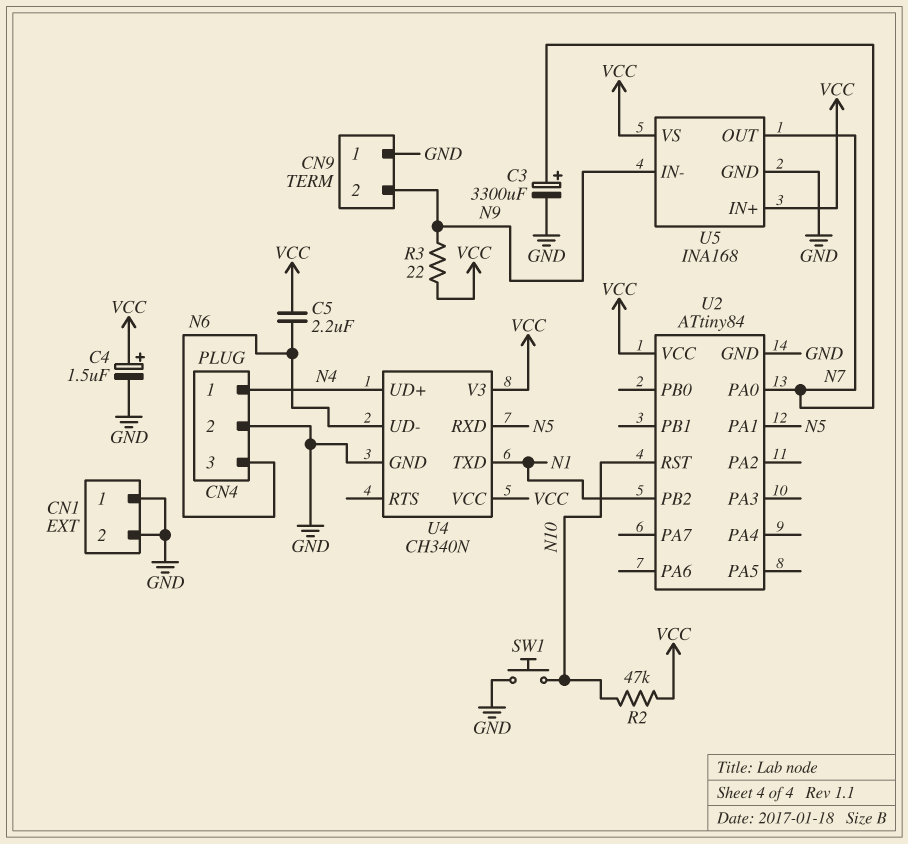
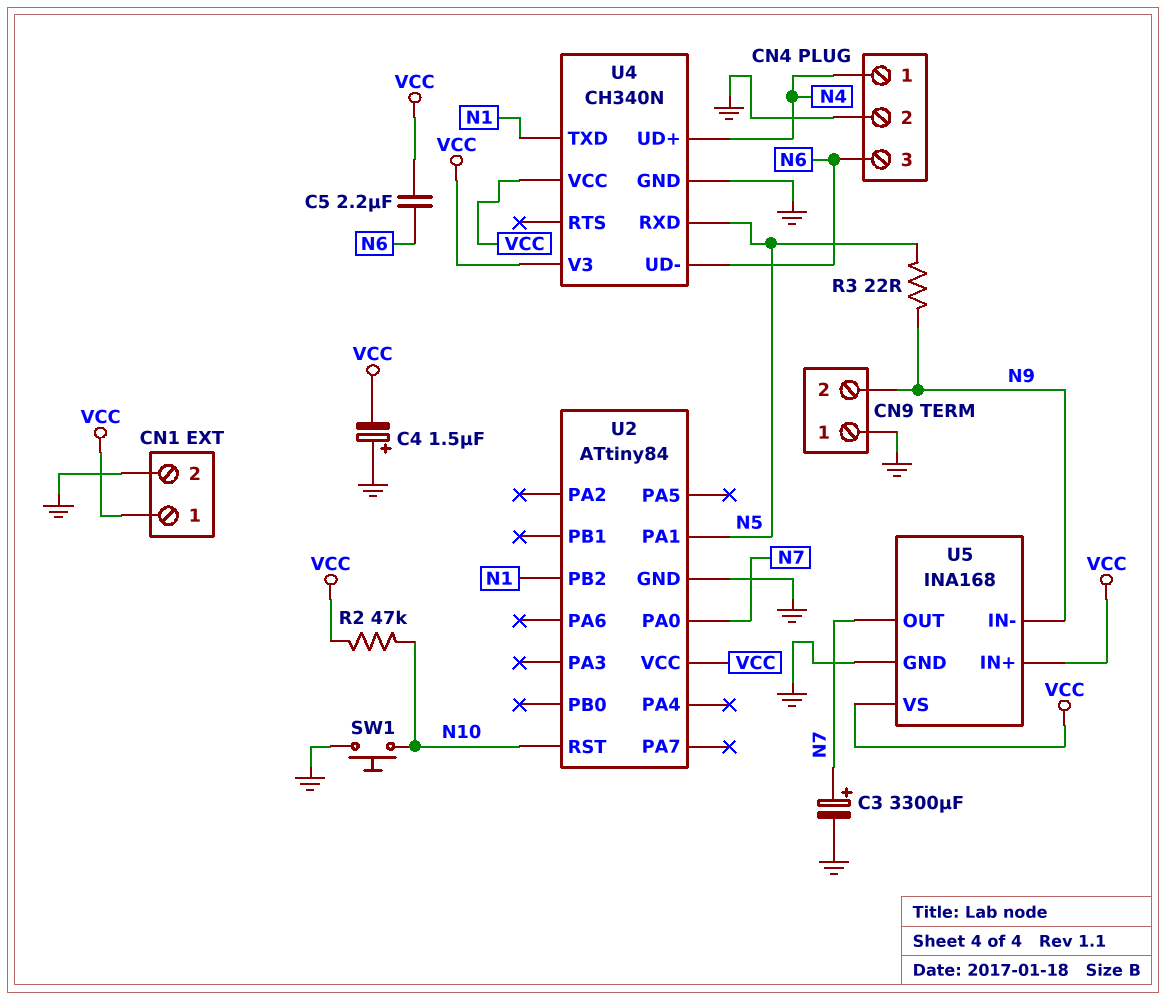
C4: 1.5uF (plus VCC, minus GND) -> 1.5uF (plus GND, minus VCC)
CN1 pin 1: GND -> VCC
R3: 22 (N9, VCC) -> 22 (N5, N9)

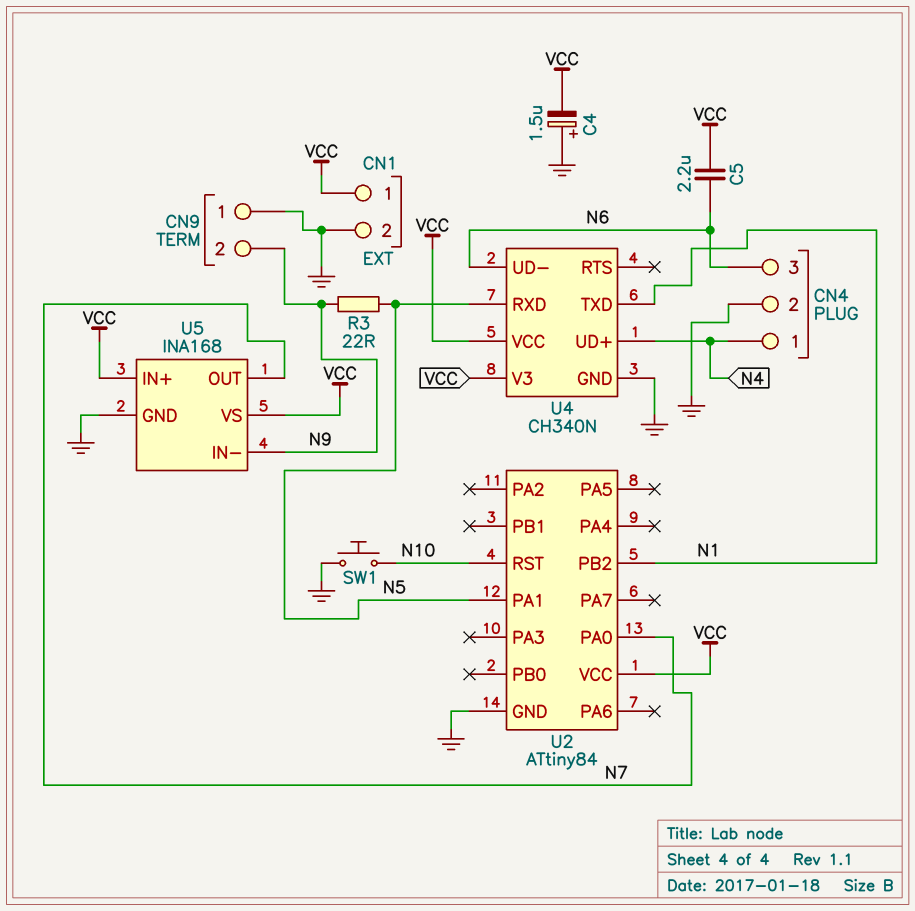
C3: 3300uF (plus N7, minus GND) -> none
R2: 47k (N10, VCC) -> none

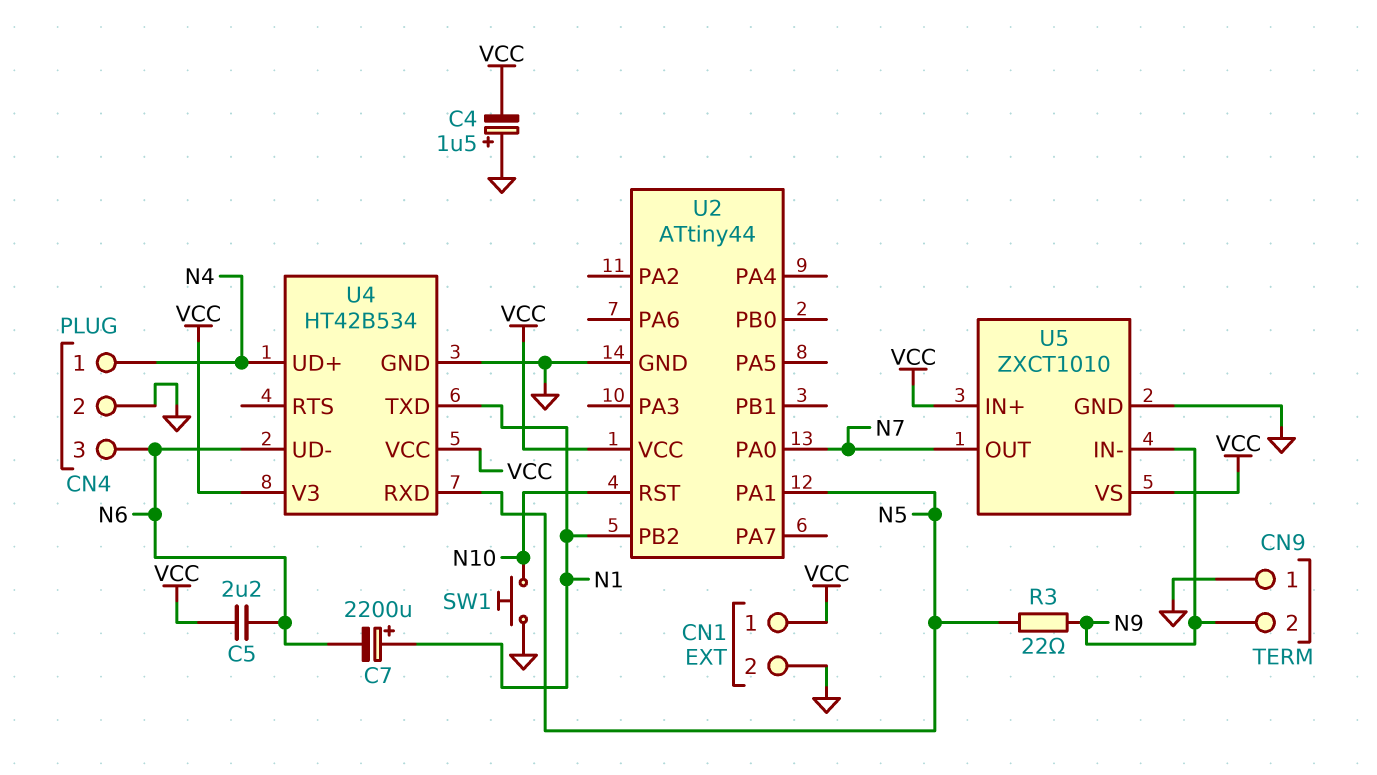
C7: none -> 2200uF (plus N1, minus N6)
U2: ATtiny84 -> ATtiny44
U4: CH340N -> HT42B534
U5: INA168 -> ZXCT1010

